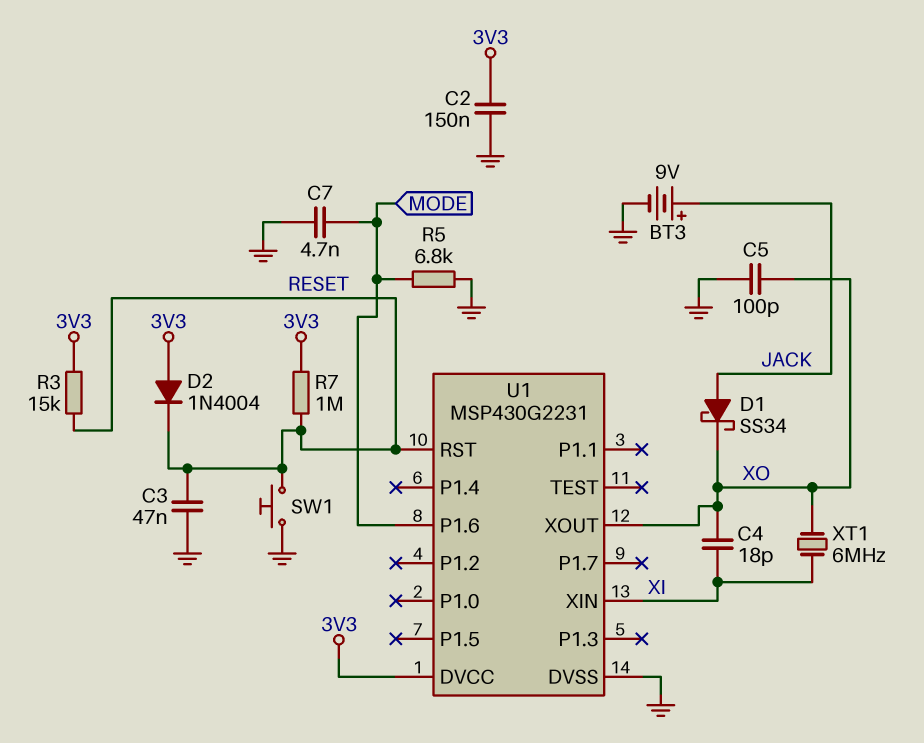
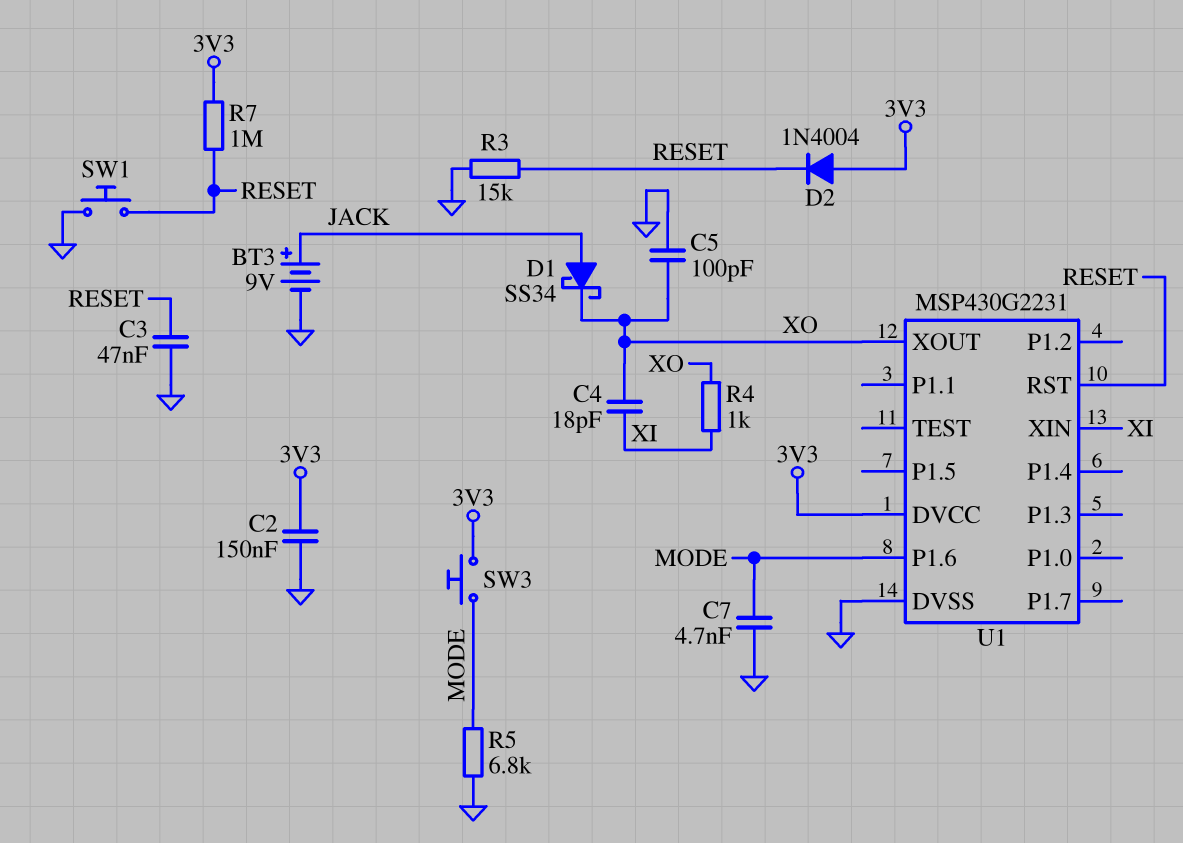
R3: 15k (3V3, RESET) -> 15k (GND, RESET)
R4: none -> 1k (XI, XO)
SW3: none -> button (3V3, MODE)
XT1: 6MHz (XI, XO) -> none

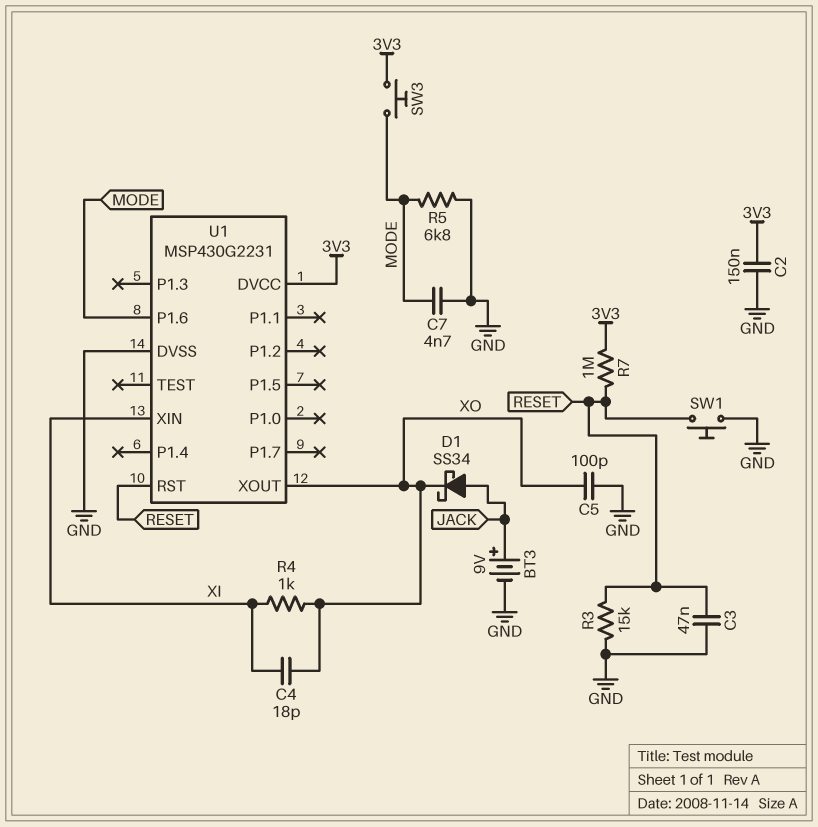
D2: diode 1N4004 (A 3V3, K RESET) -> none

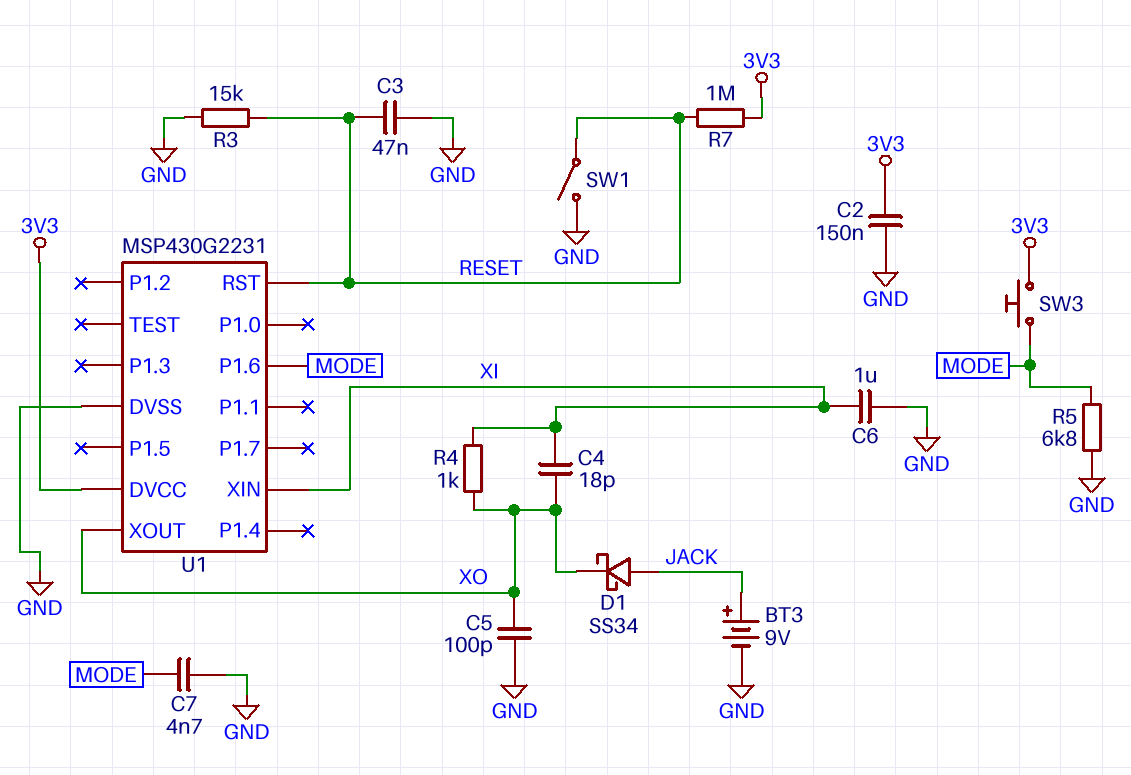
C6: none -> 1uF (GND, XI)
SW1: button (GND, RESET) -> switch (GND, RESET)

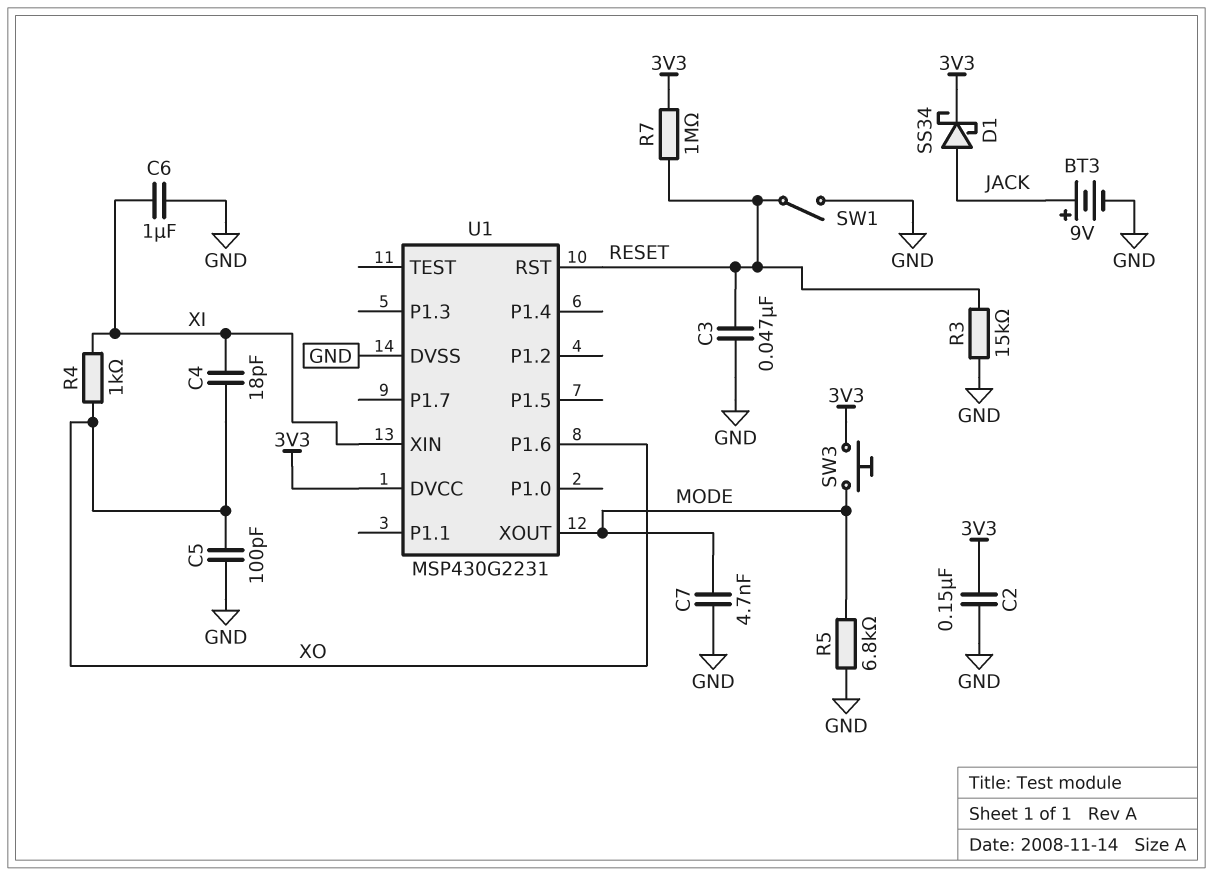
D1: schottky SS34 (A JACK, K XO) -> schottky SS34 (A JACK, K 3V3)
U1 pin P1.6: MODE -> XO
U1 pin XOUT: XO -> MODE

